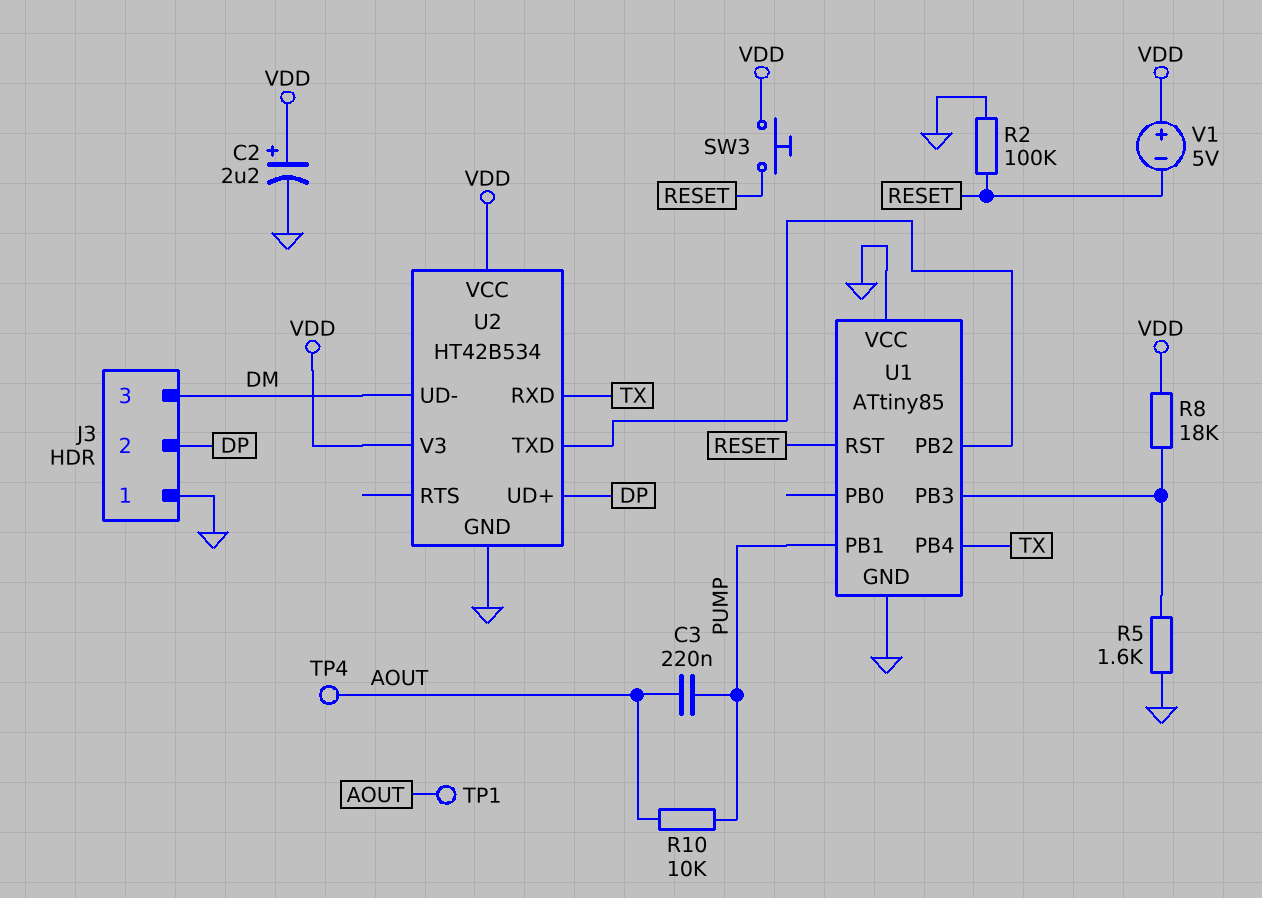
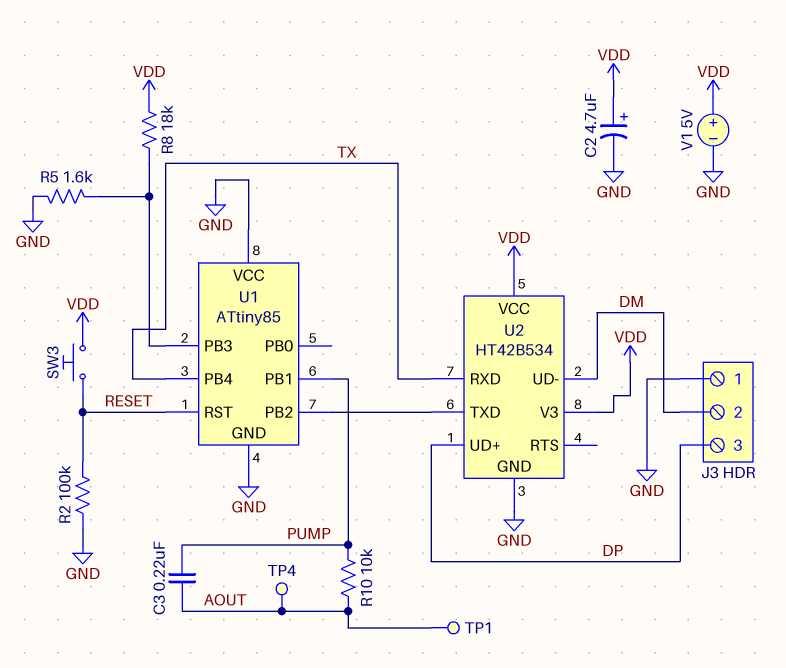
C2: 2.2uF (plus VDD, minus GND) -> 4.7uF (plus VDD, minus GND)
J3 pin 2: DP -> DM
J3 pin 3: DM -> DP
V1: 5V (plus VDD, minus RESET) -> 5V (plus VDD, minus GND)

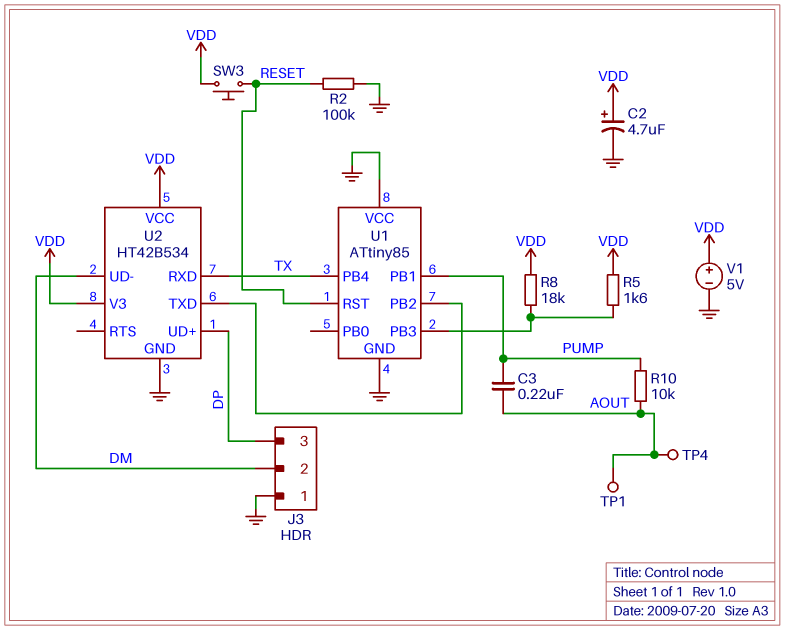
R5: 1.6k (GND, U1/PB3) -> 1.6k (U1/PB3, VDD)

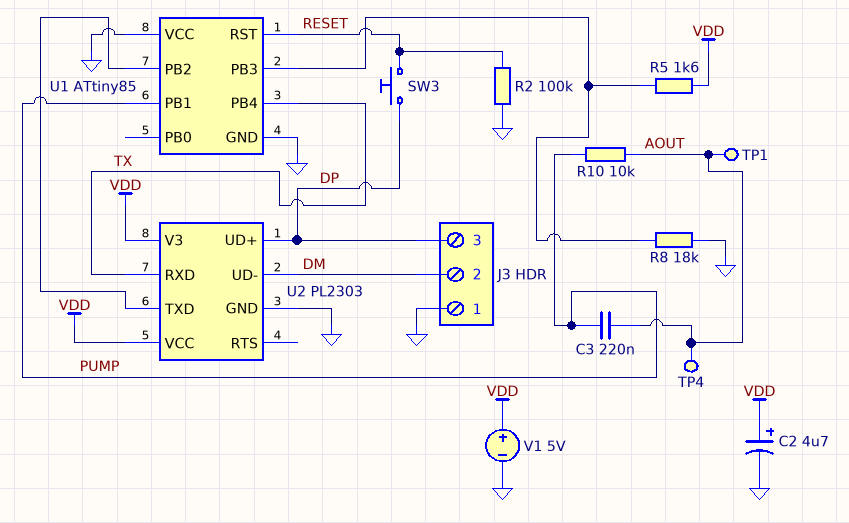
R8: 18k (U1/PB3, VDD) -> 18k (GND, U1/PB3)
SW3: button (RESET, VDD) -> button (DP, RESET)
U2: HT42B534 -> PL2303

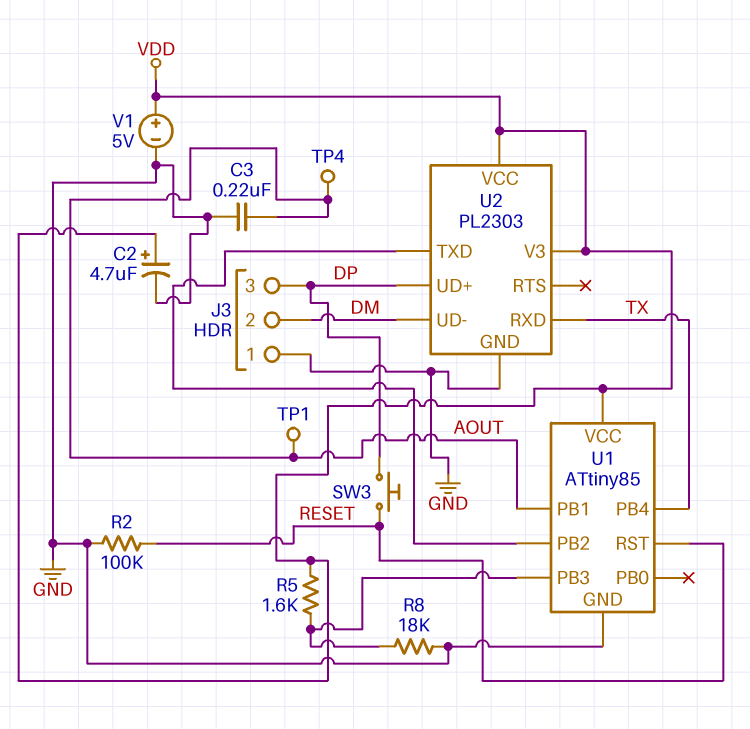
C3: 220nF (AOUT, PUMP) -> 220nF (AOUT, GND)
R10: 10k (AOUT, PUMP) -> none
U1 pin PB1: PUMP -> AOUT
U1 pin VCC: GND -> VDD

